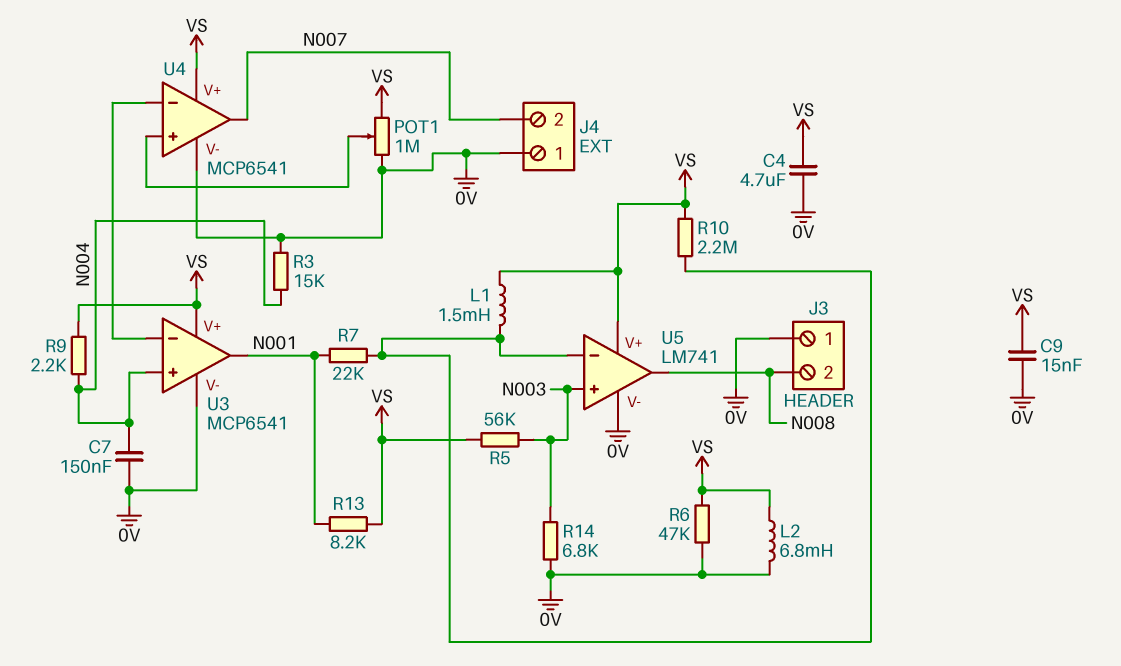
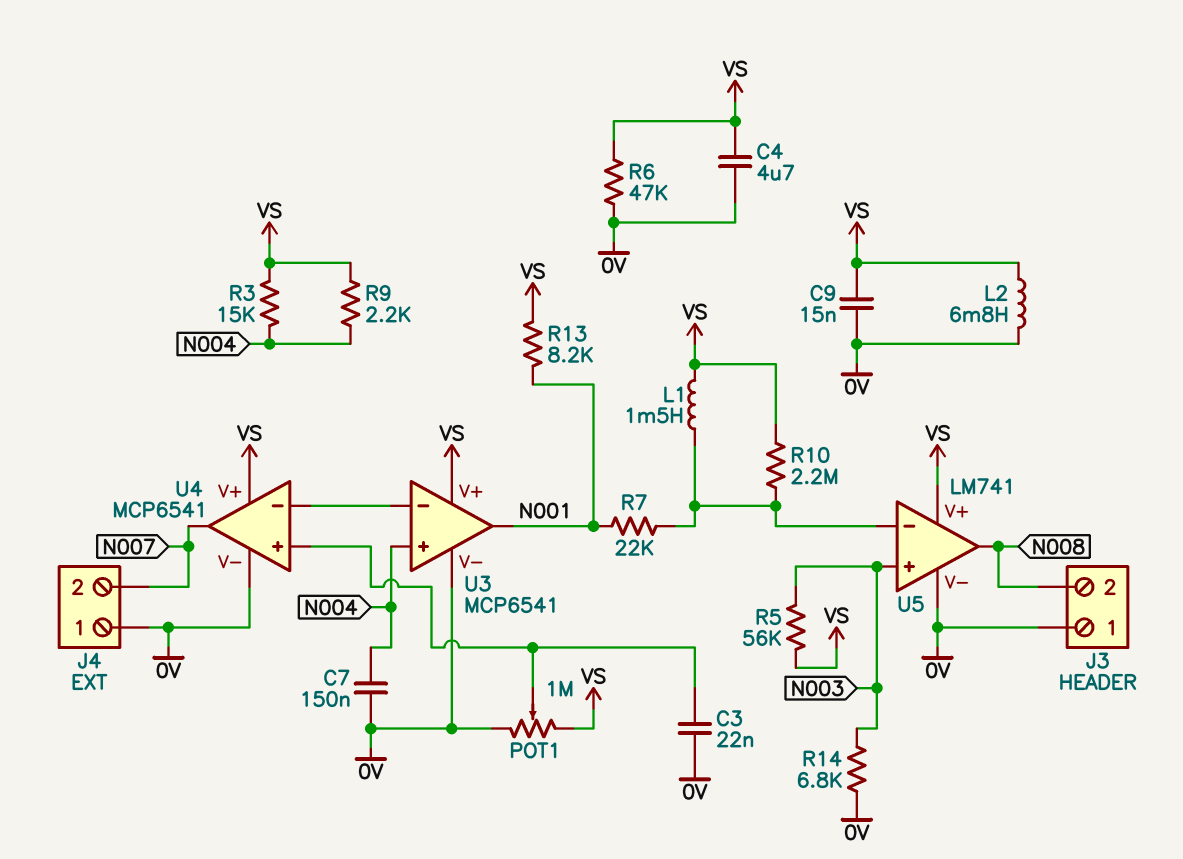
C3: none -> 22nF (0V, U4/in+)
R3: 15k (0V, N004) -> 15k (N004, VS)

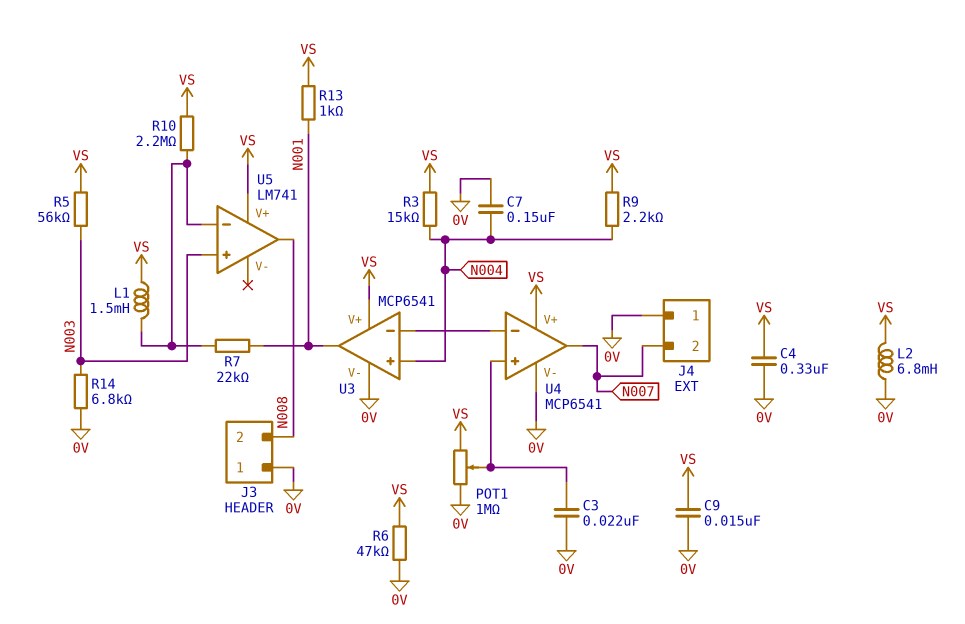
C4: 4.7uF (0V, VS) -> 330nF (0V, VS)
R13: 8.2k (N001, VS) -> 1k (N001, VS)
U5 pin V-: 0V -> none

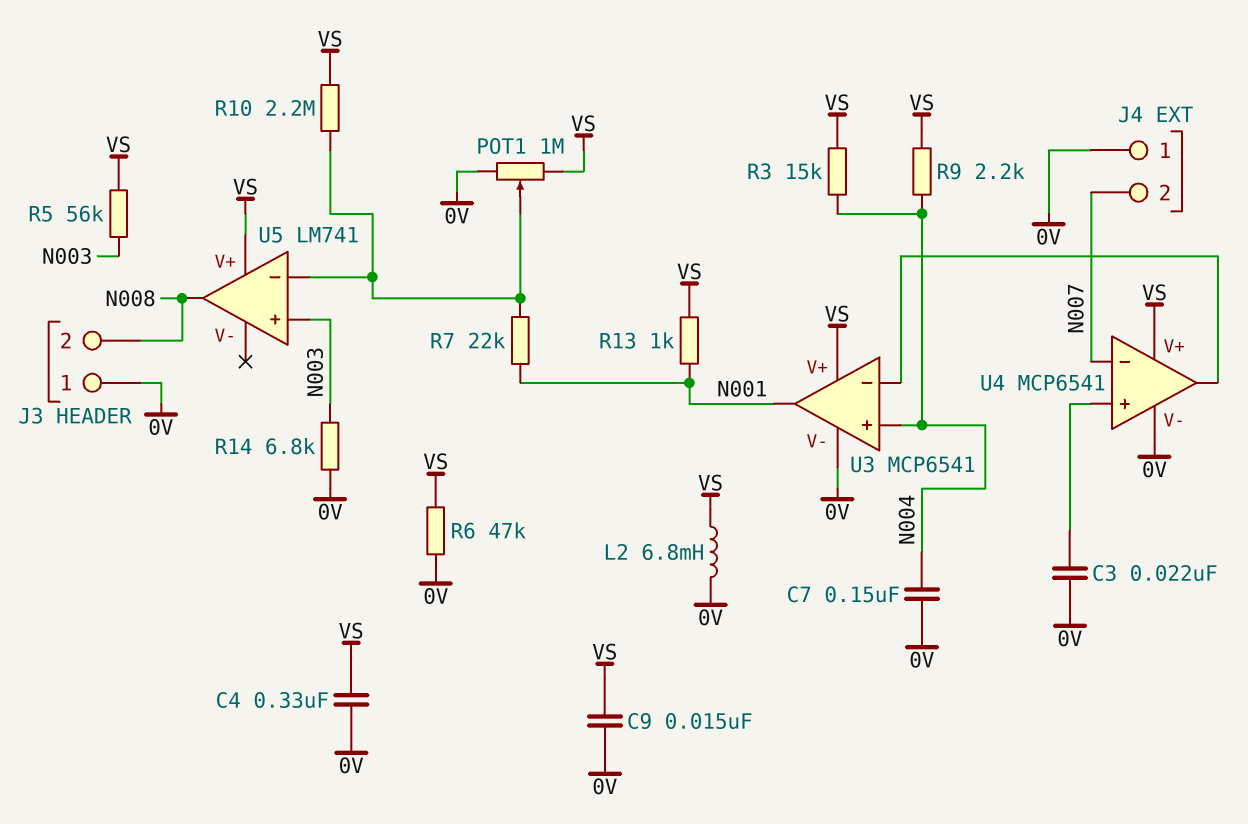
L1: 1.5mH (U5/in-, VS) -> none
POT1: 1M (0V, VS, wiper U4/in+) -> 1M (0V, VS, wiper U5/in-)
U4 pin in-: U3/in- -> N007
U4 pin out: N007 -> U3/in-

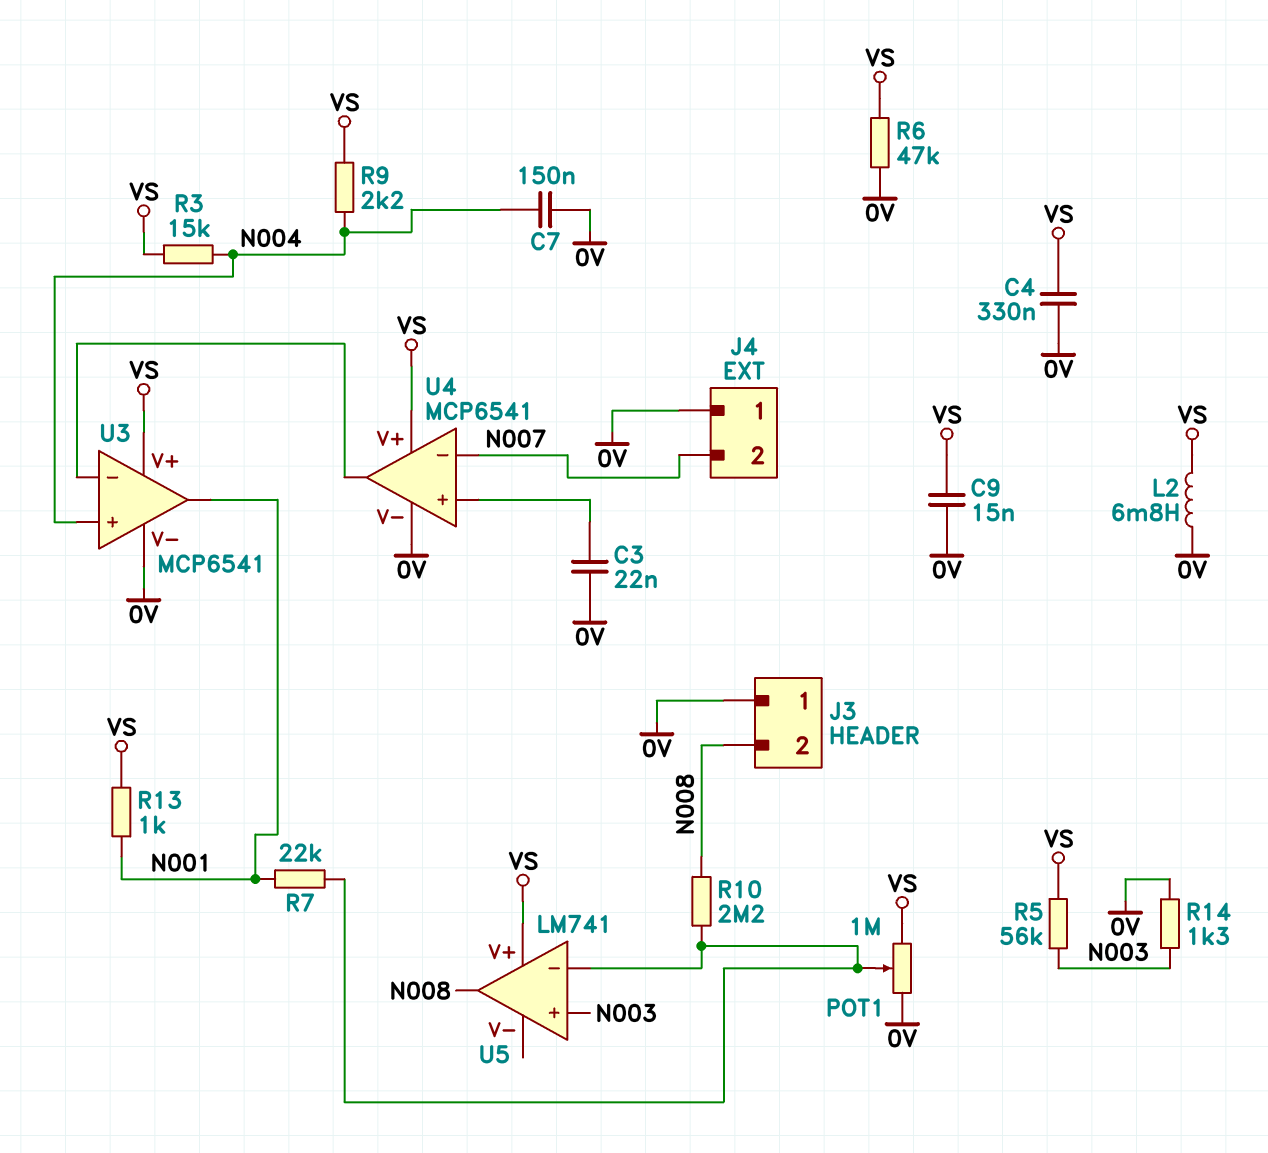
R10: 2.2M (U5/in-, VS) -> 2.2M (N008, U5/in-)
R14: 6.8k (0V, N003) -> 1.3k (0V, N003)

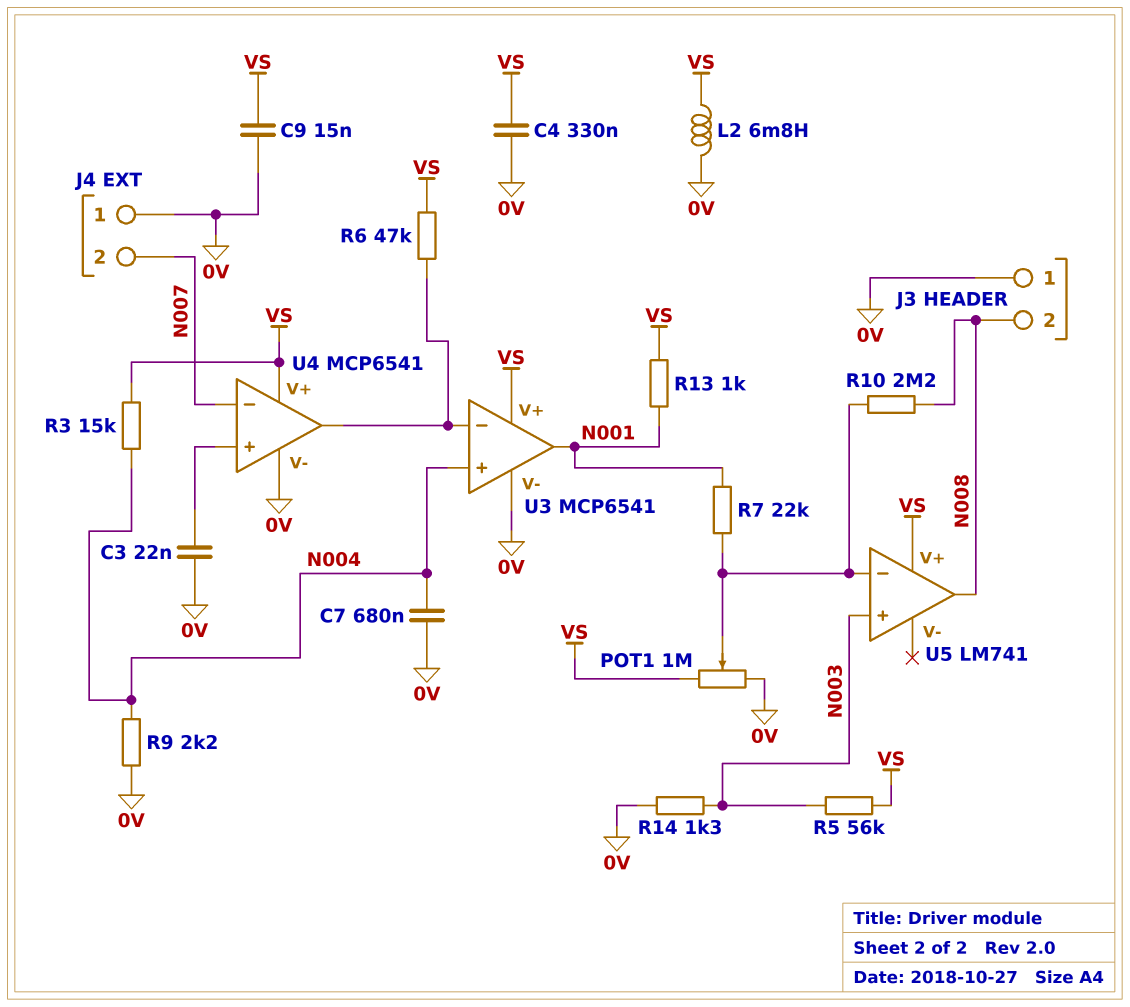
C7: 150nF (0V, N004) -> 680nF (0V, N004)
R6: 47k (0V, VS) -> 47k (U3/in-, VS)
R9: 2.2k (N004, VS) -> 2.2k (0V, N004)

